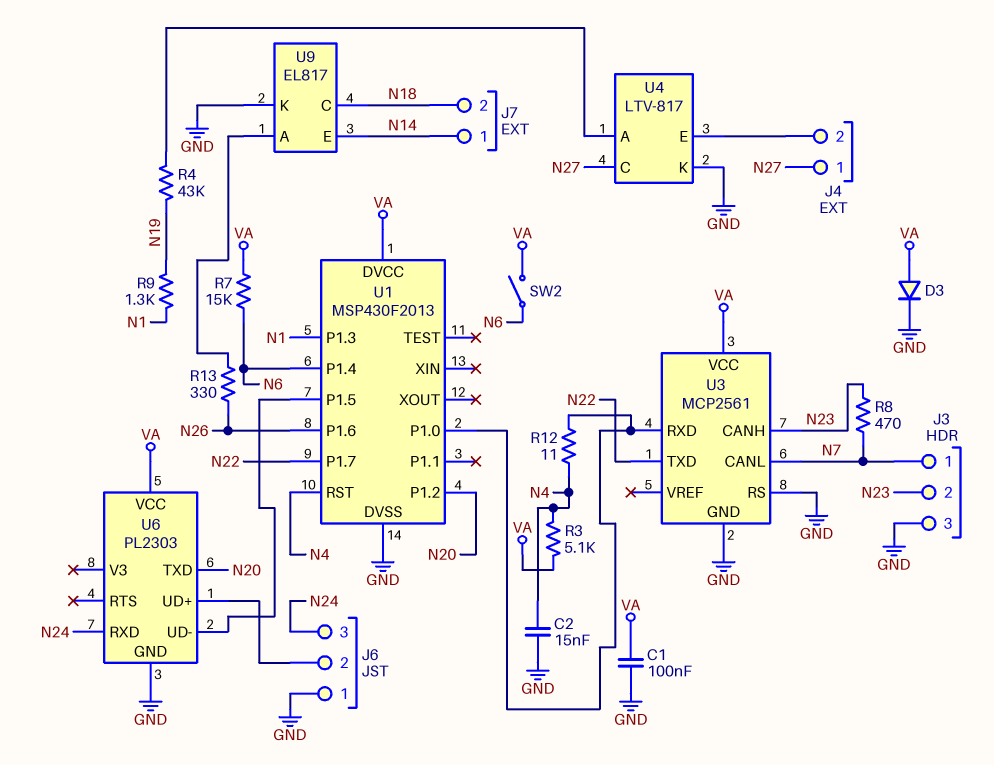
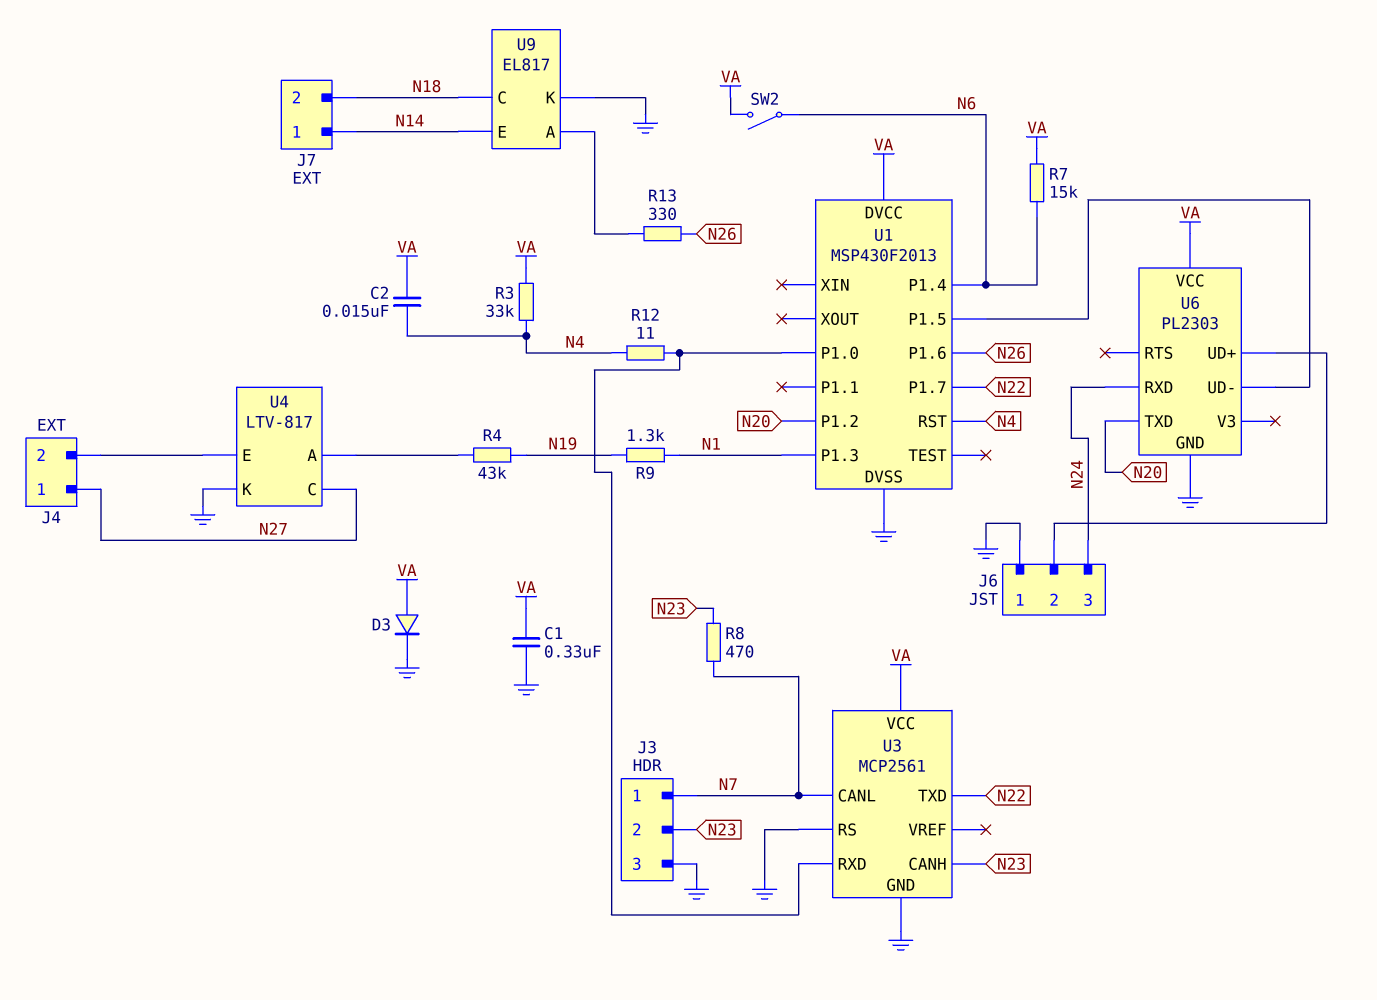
C1: 100nF (GND, VA) -> 330nF (GND, VA)
C2: 15nF (GND, N4) -> 15nF (N4, VA)
R3: 5.1k (N4, VA) -> 33k (N4, VA)

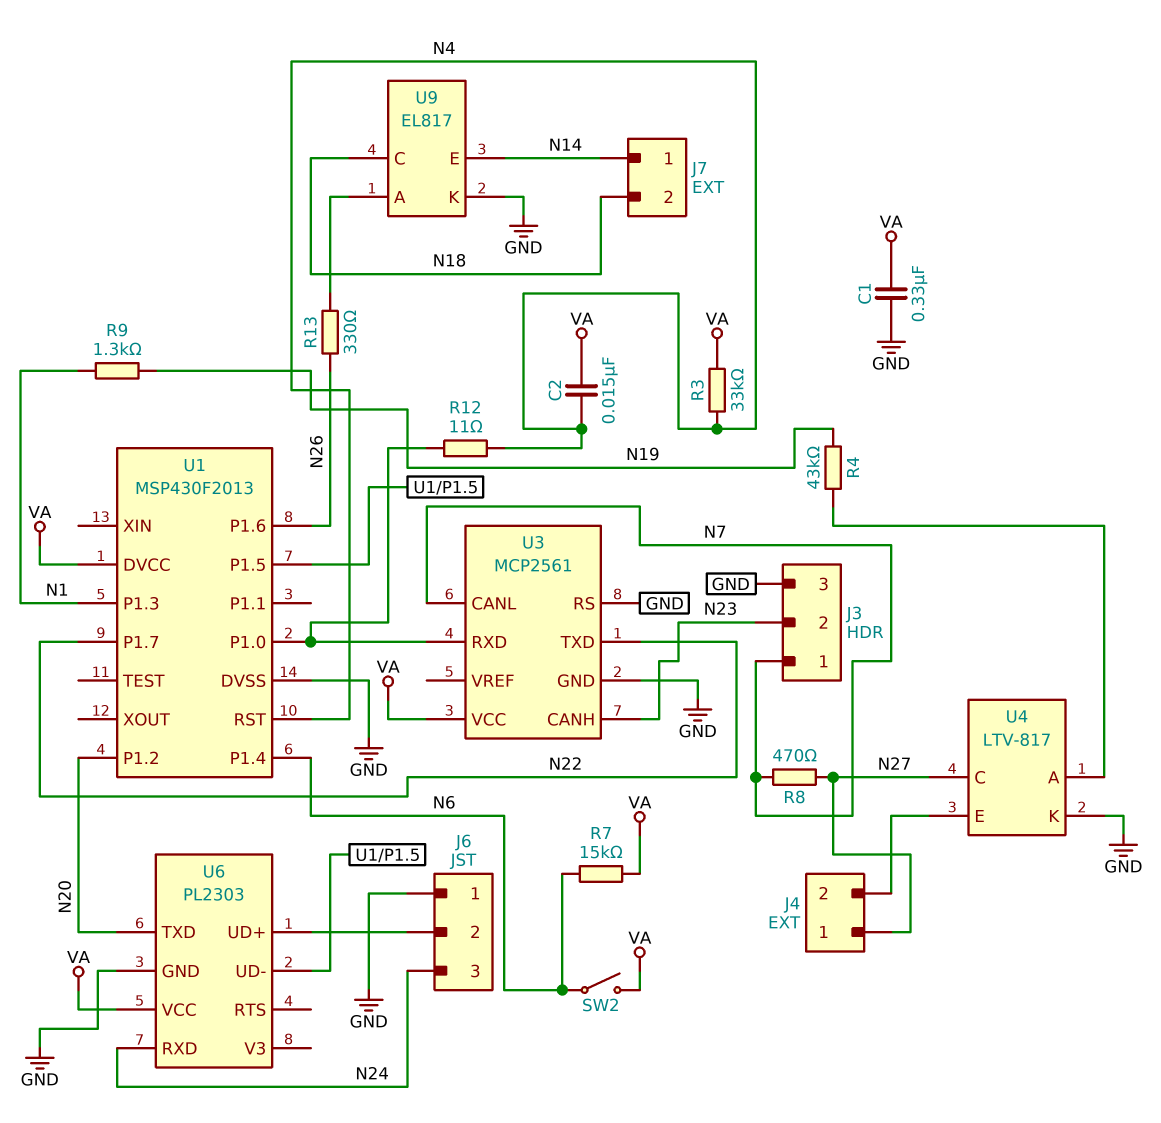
D3: diode (A VA, K GND) -> none
R8: 470 (N7, N23) -> 470 (N7, N27)

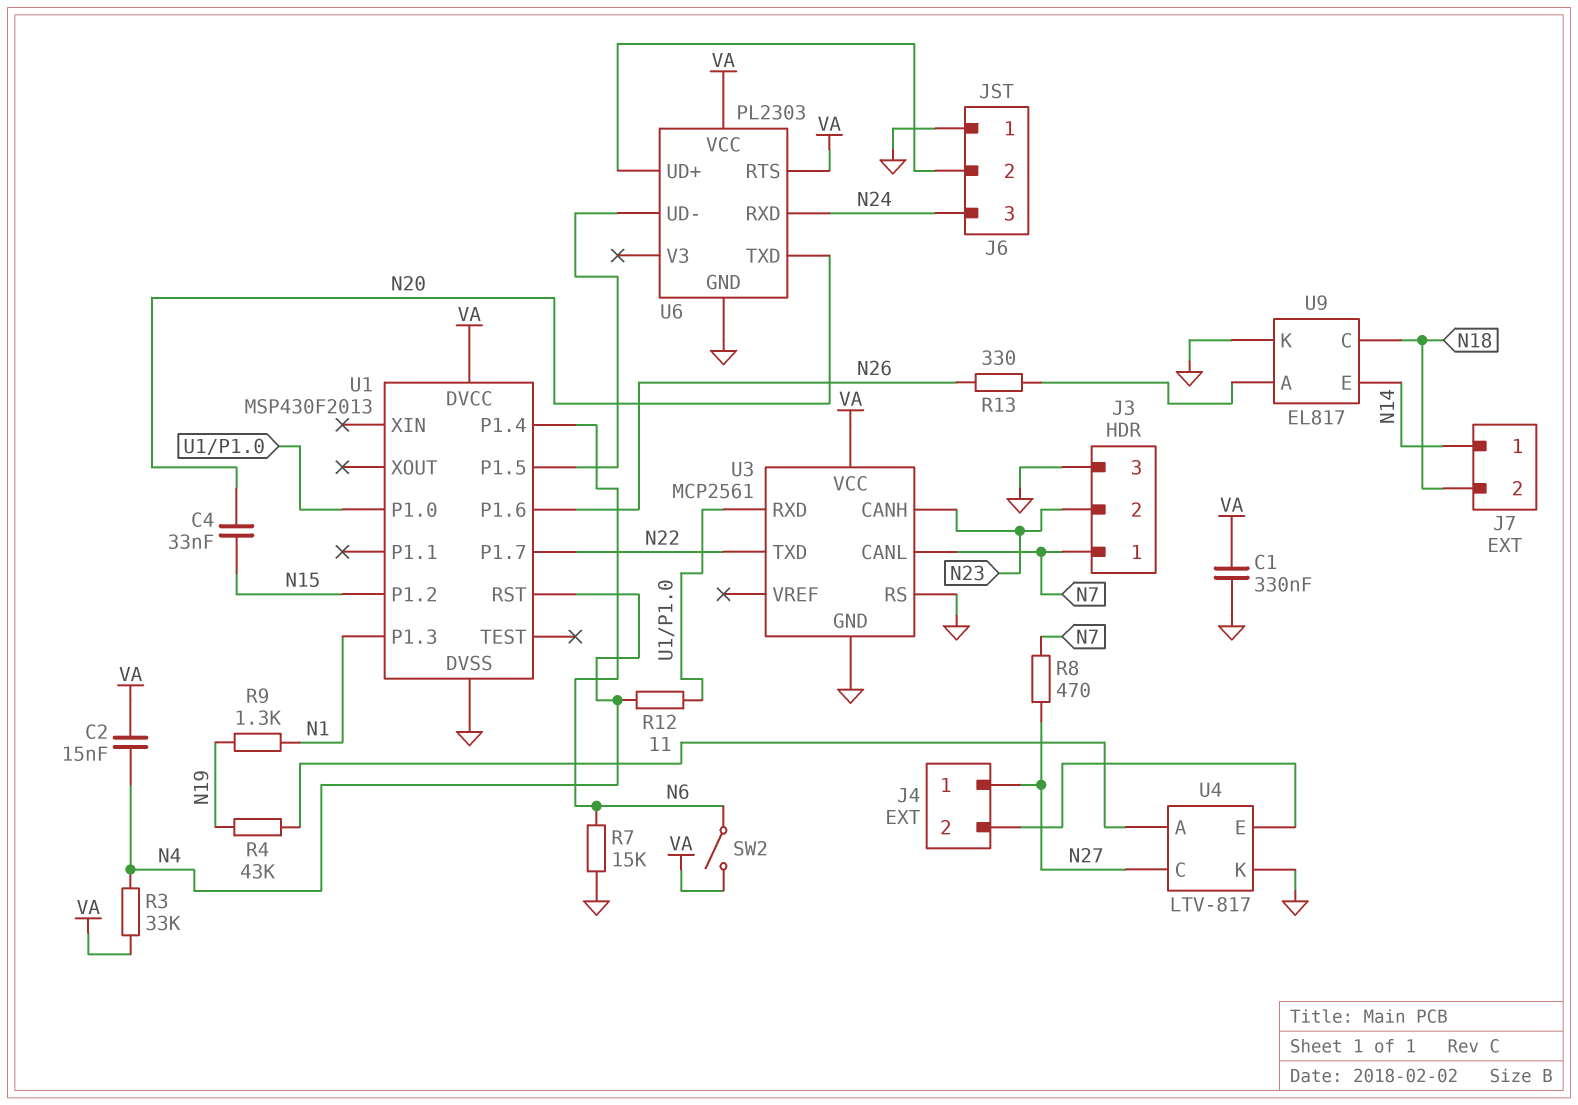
C4: none -> 33nF (N15, N20)
R7: 15k (N6, VA) -> 15k (GND, N6)
U1 pin P1.2: N20 -> N15
U6 pin RTS: none -> VA

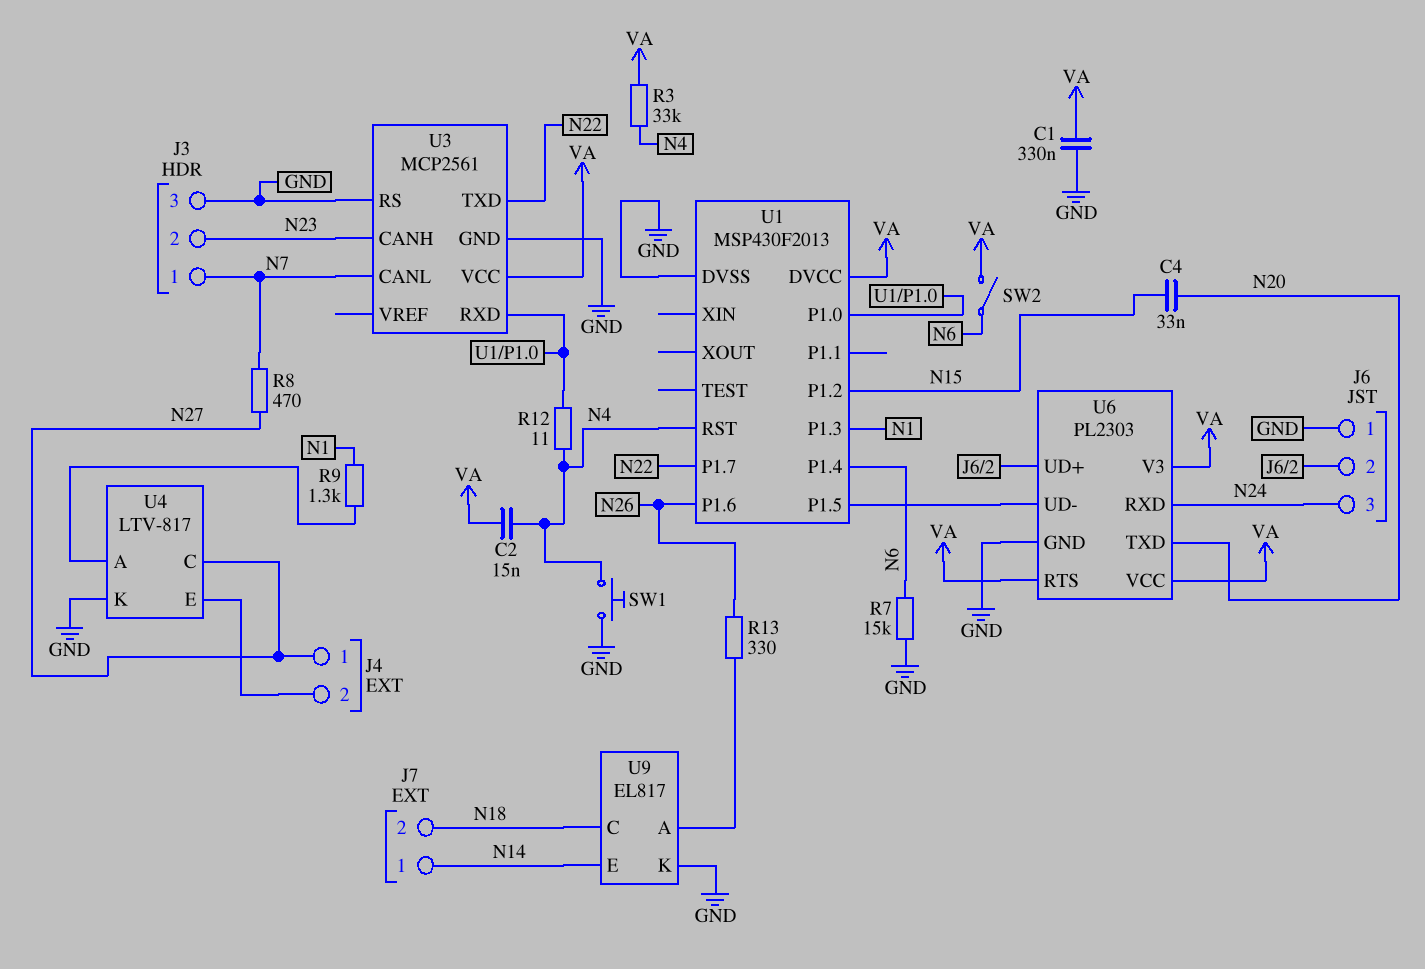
R4: 43k (N19, U4/A) -> none
R9: 1.3k (N1, N19) -> 1.3k (N1, U4/A)
SW1: none -> button (GND, N4)
U6 pin V3: none -> VA

